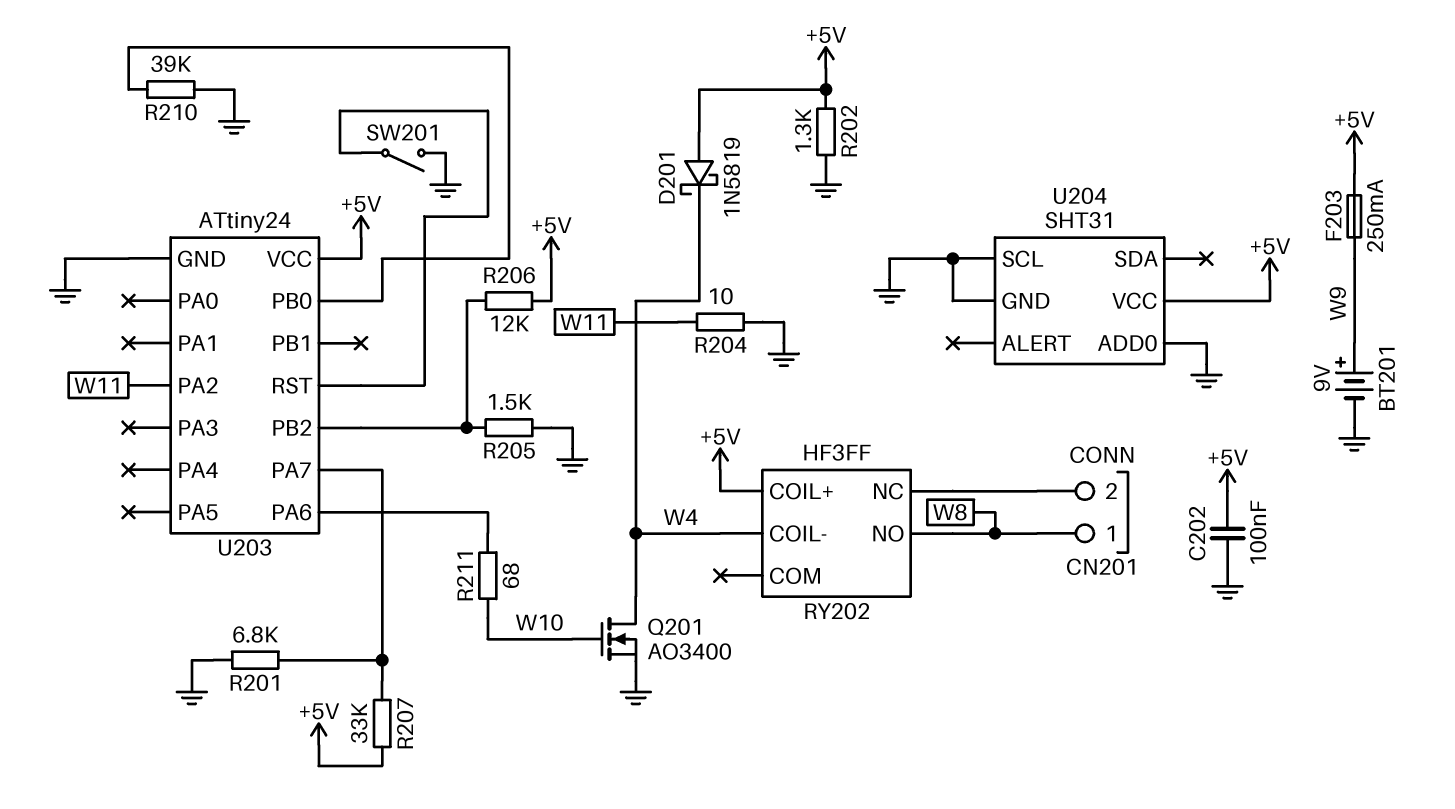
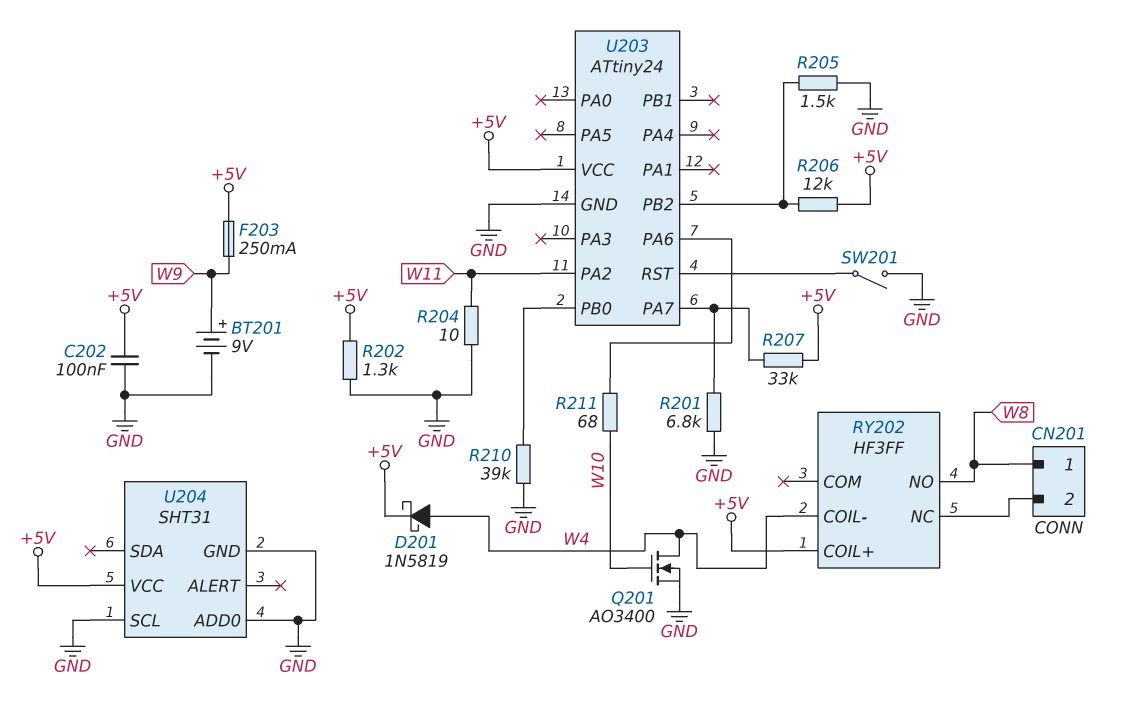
D201: schottky 1N5819 (A +5V, K W4) -> schottky 1N5819 (A W4, K +5V)

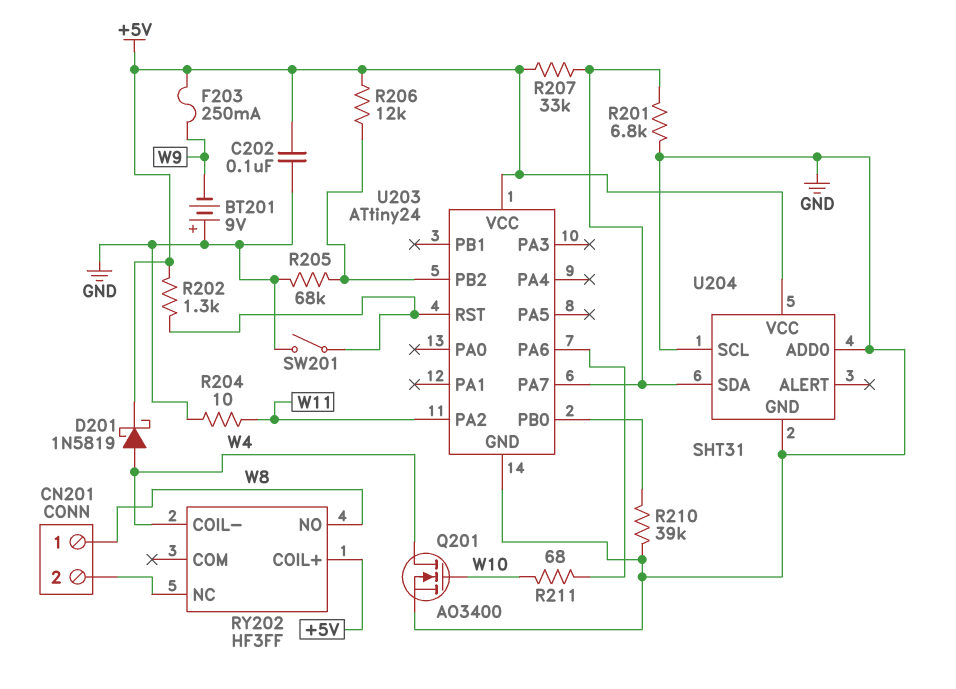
BT201: 9V (plus W9, minus GND) -> 9V (plus GND, minus W9)
R202: 1.3k (+5V, GND) -> 1.3k (+5V, U203/RST)
R205: 1.5k (GND, U203/PB2) -> 68k (GND, U203/PB2)
U204 pin SDA: none -> U203/PA7

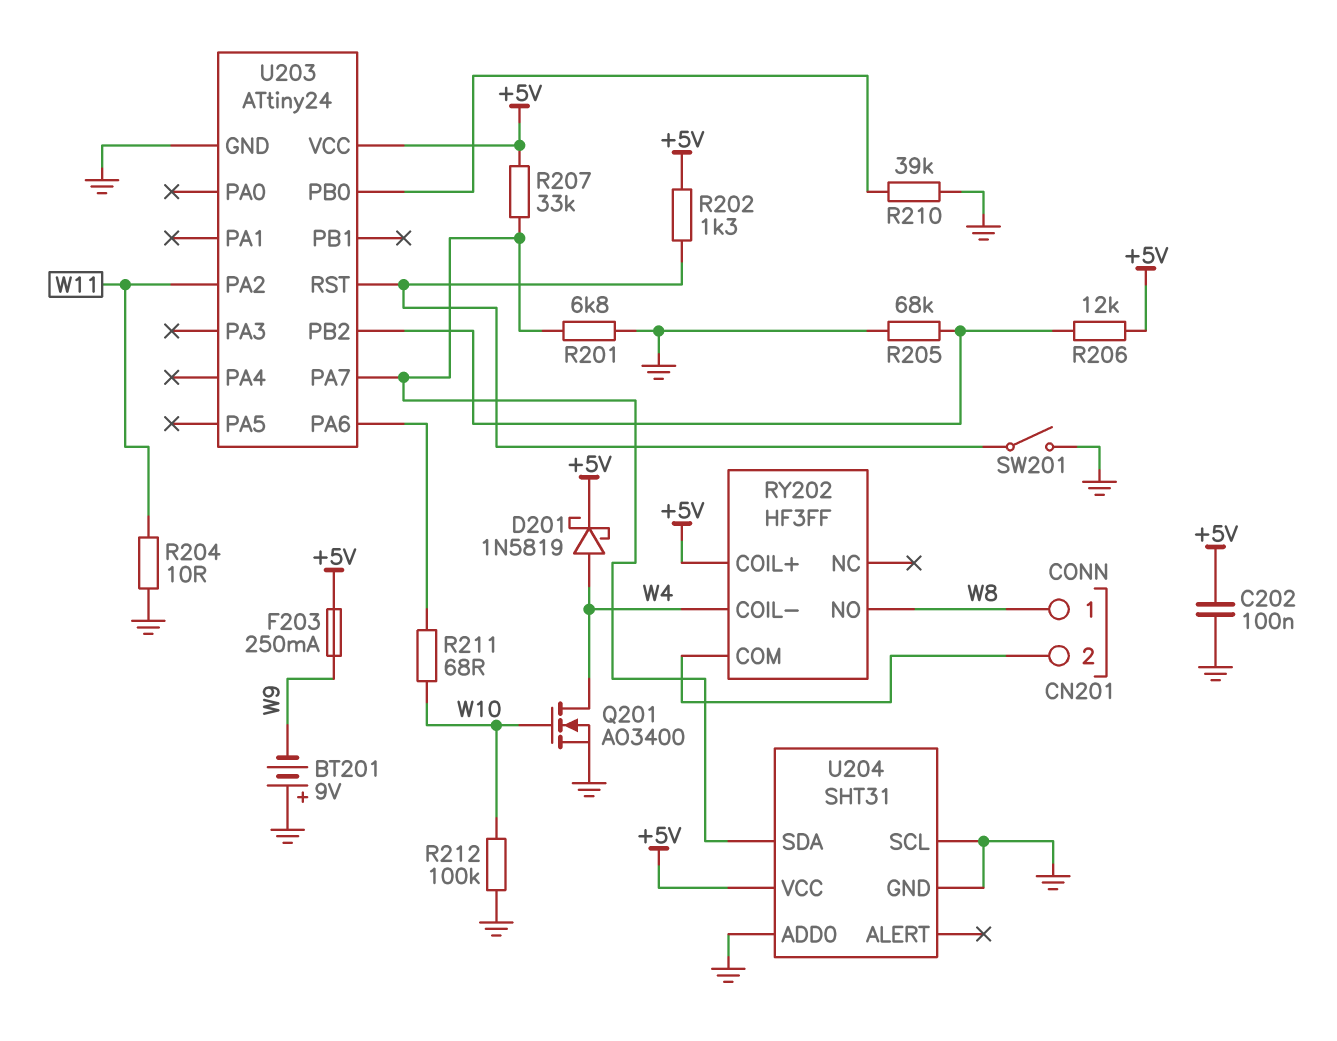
R212: none -> 100k (GND, W10)
RY202 pin COM: none -> CN201/2
RY202 pin NC: CN201/2 -> none

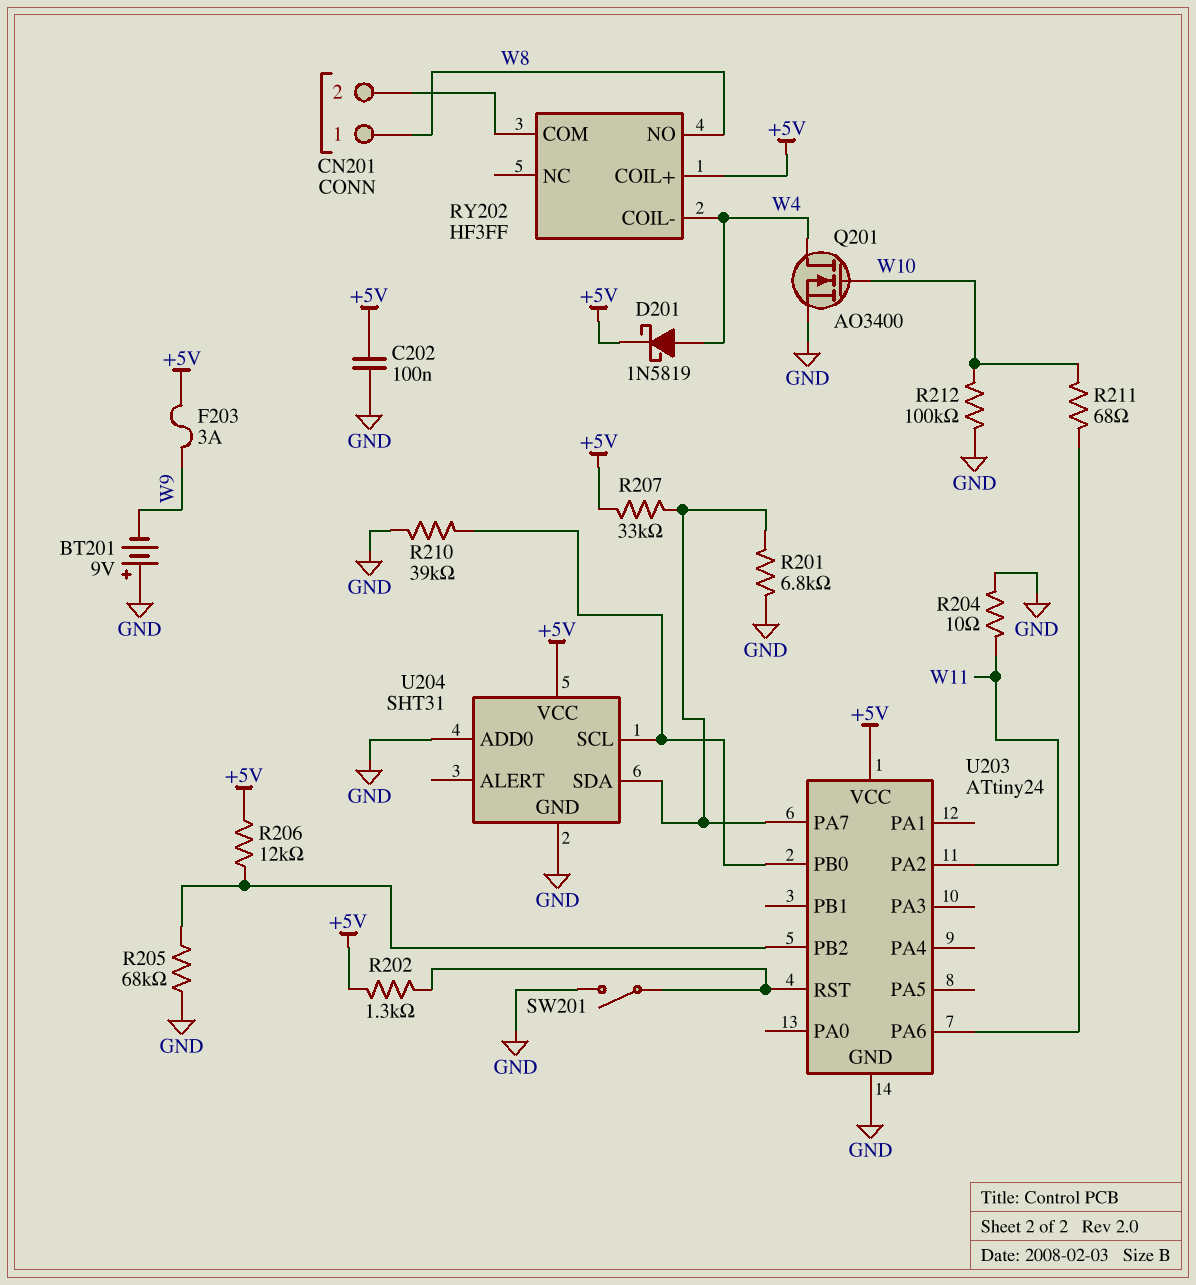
F203: 250mA (+5V, W9) -> 3A (+5V, W9)
U204 pin SCL: GND -> U203/PB0

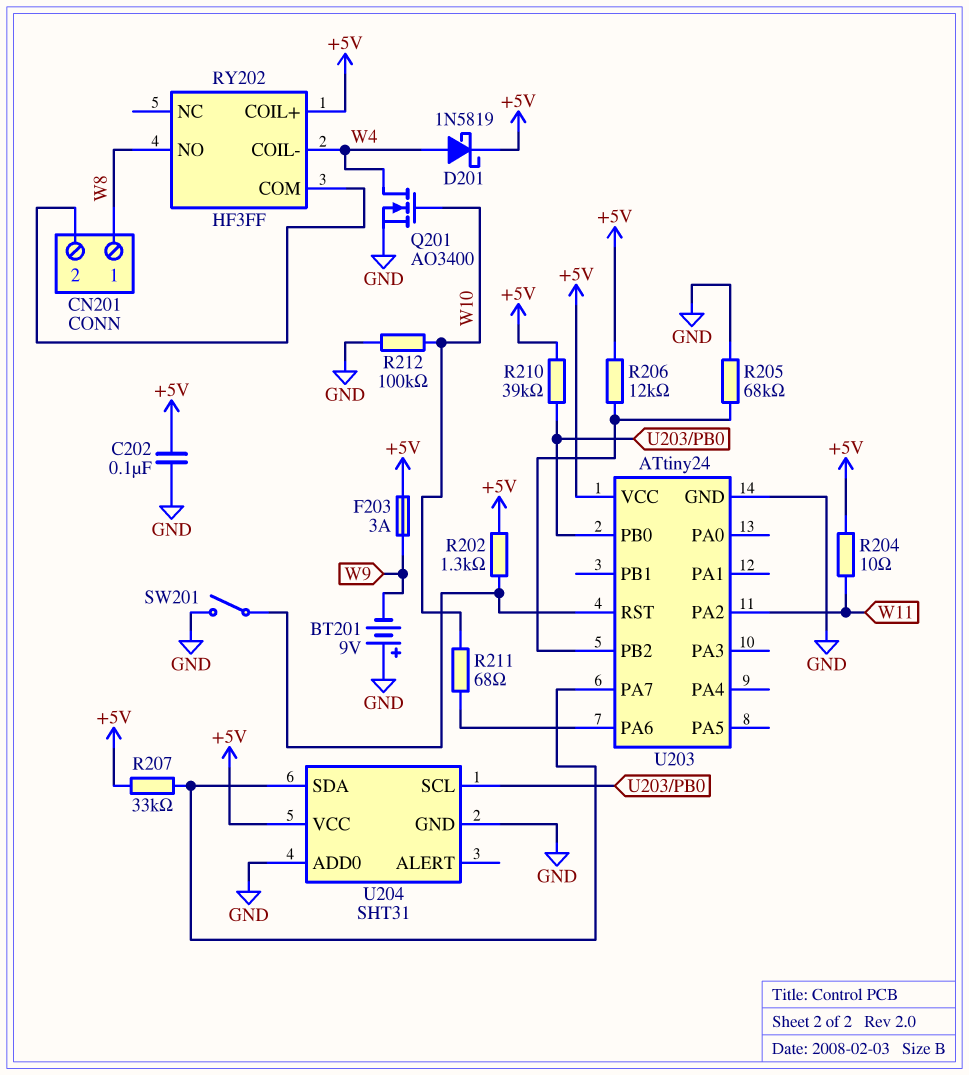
R201: 6.8k (GND, U203/PA7) -> none
R204: 10 (GND, W11) -> 10 (+5V, W11)
R210: 39k (GND, U203/PB0) -> 39k (+5V, U203/PB0)

